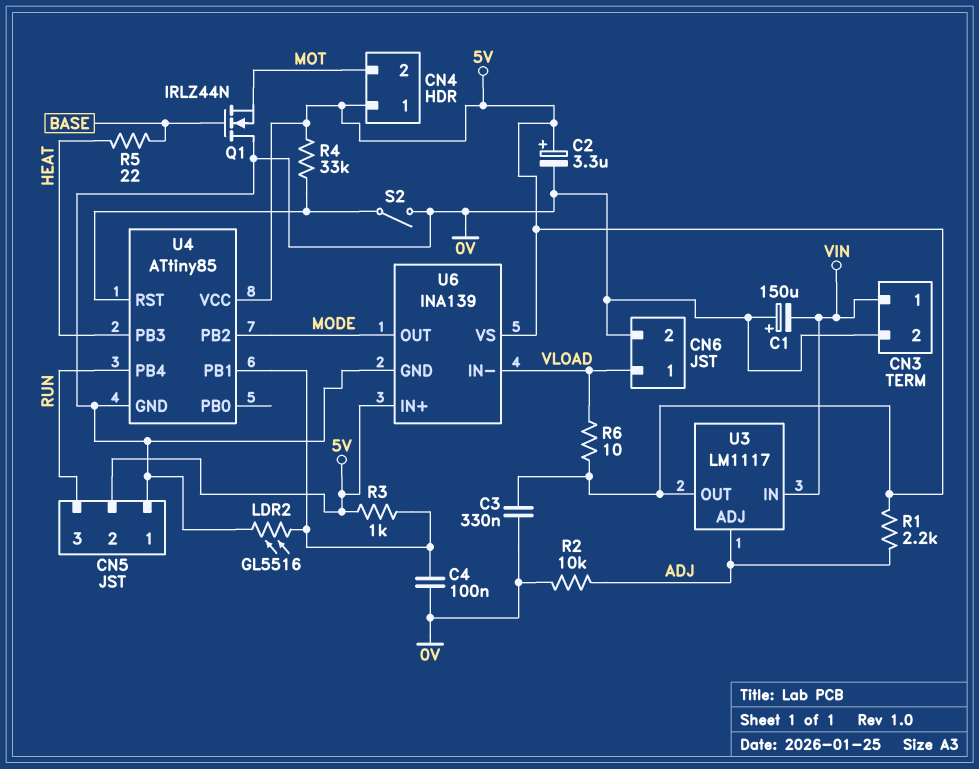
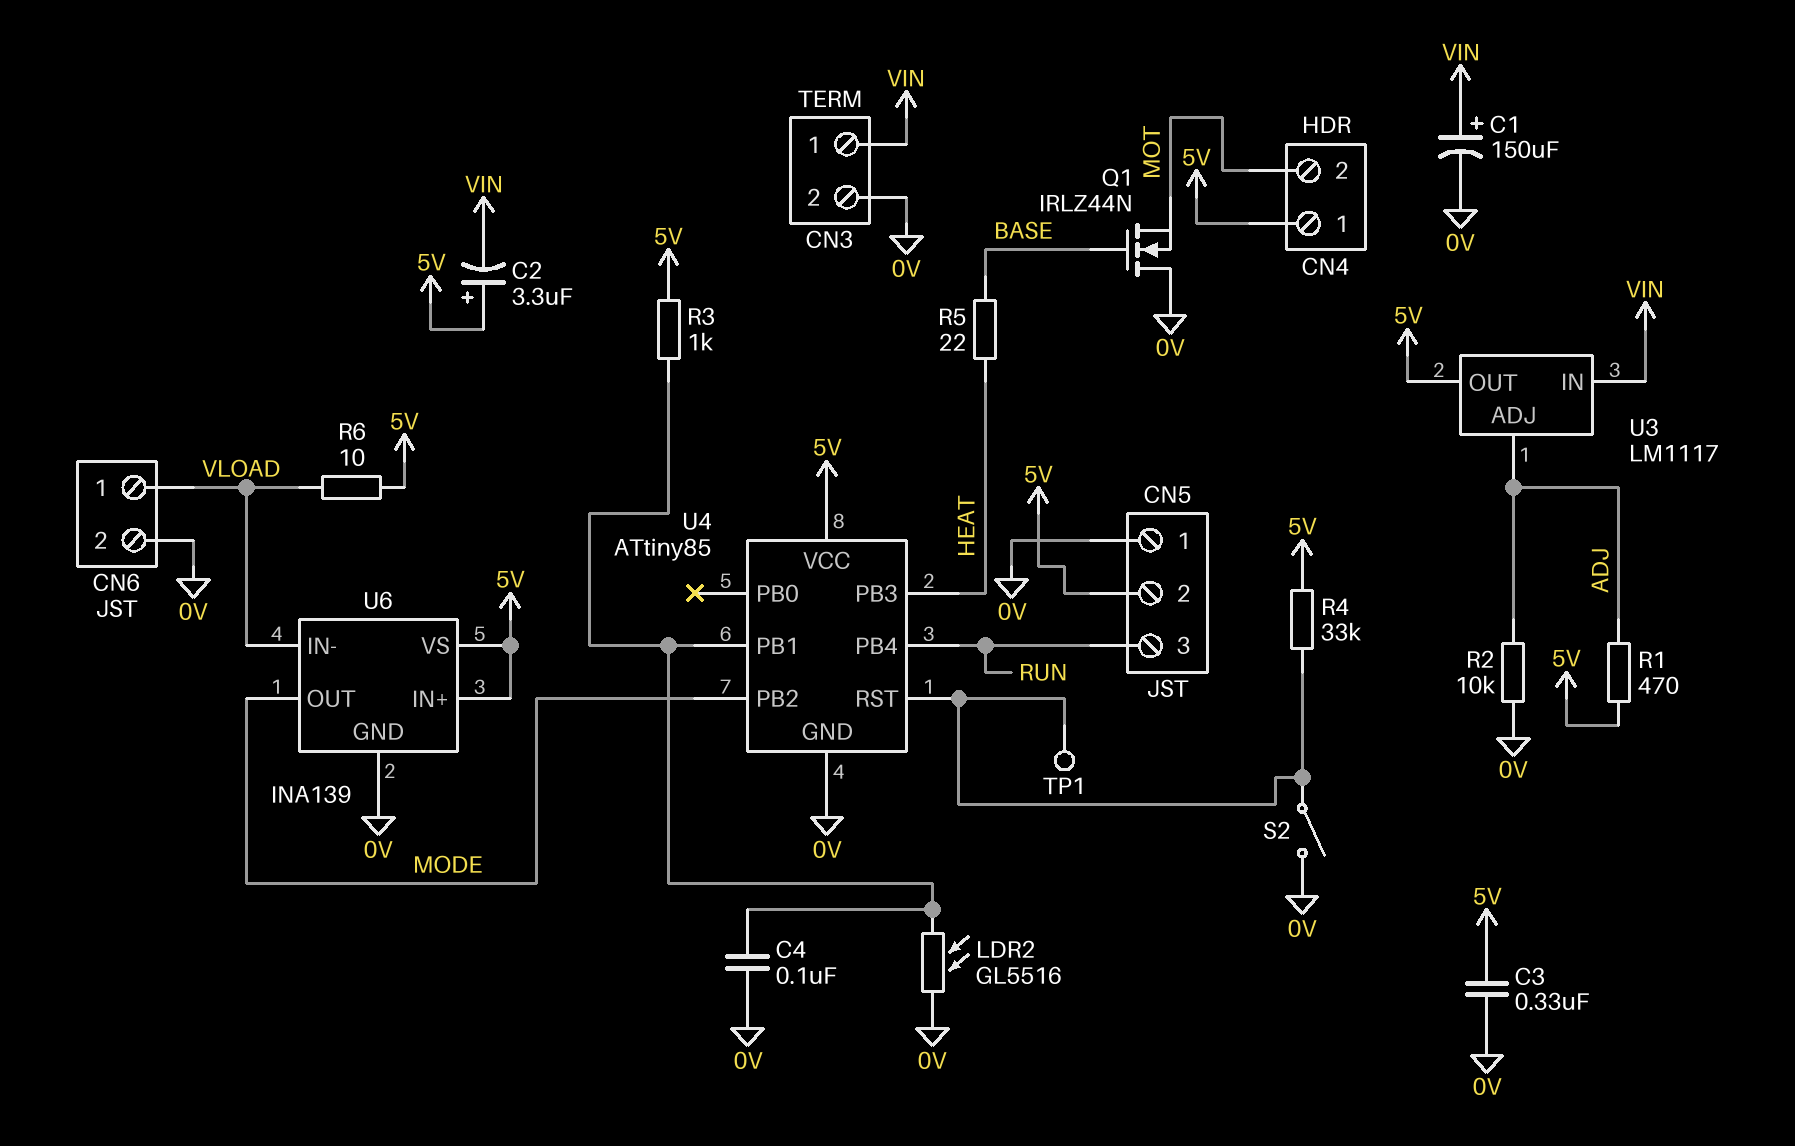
C1: 150uF (plus 0V, minus VIN) -> 150uF (plus VIN, minus 0V)
C2: 3.3uF (plus 5V, minus 0V) -> 3.3uF (plus 5V, minus VIN)
R1: 2.2k (5V, ADJ) -> 470 (5V, ADJ)
TP1: none -> test point (U4/RST)

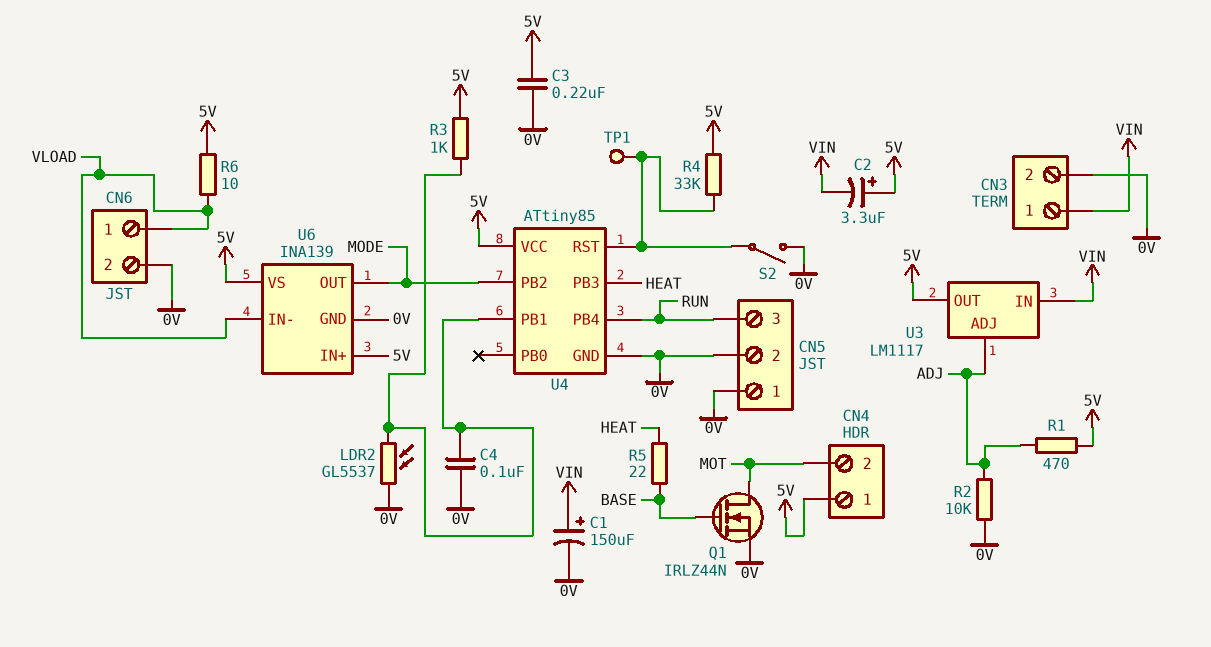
C3: 330nF (0V, 5V) -> 220nF (0V, 5V)
CN5 pin 2: 5V -> 0V
LDR2: GL5516 (0V, U4/PB1) -> GL5537 (0V, U4/PB1)
Q1: NMOS IRLZ44N (G BASE, D 0V, S MOT) -> NMOS IRLZ44N (G BASE, D MOT, S 0V)

